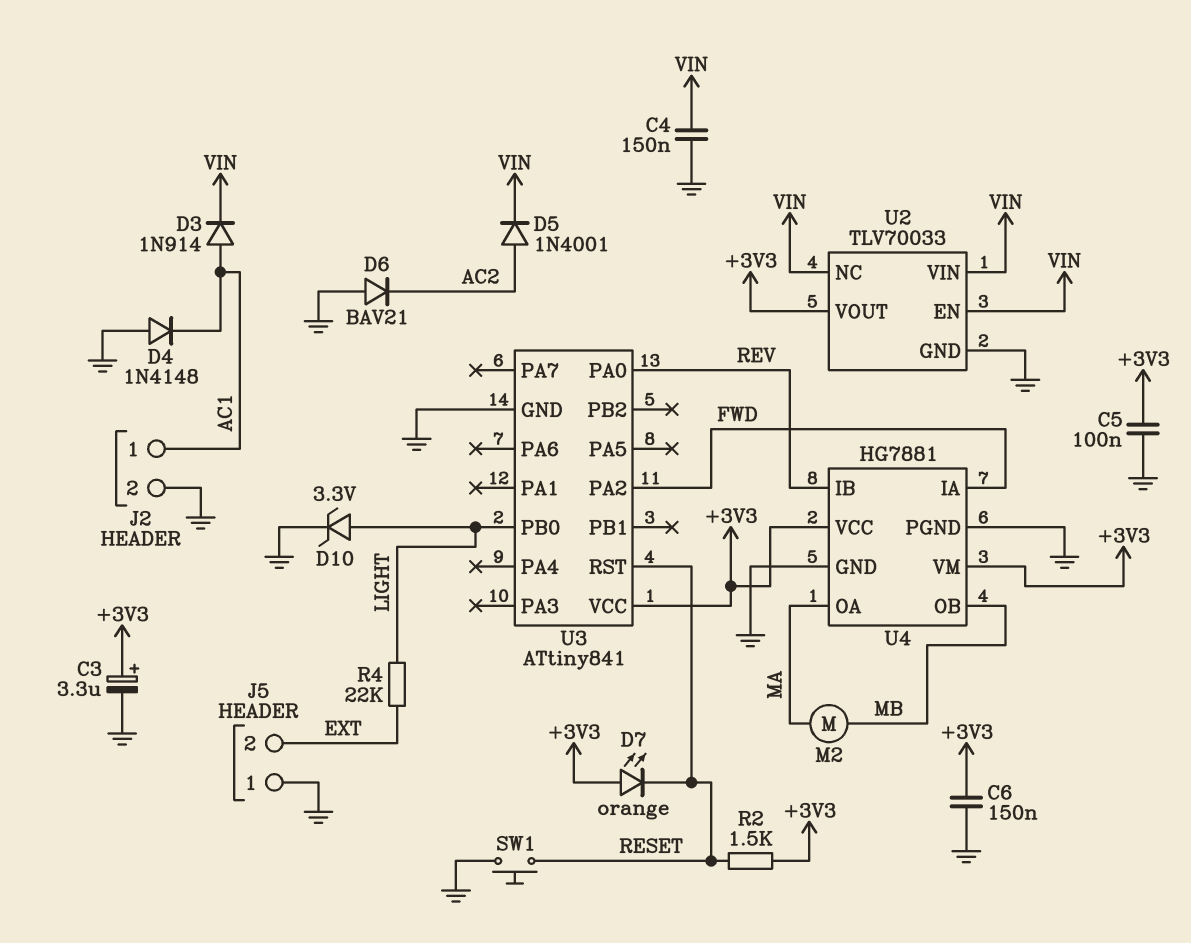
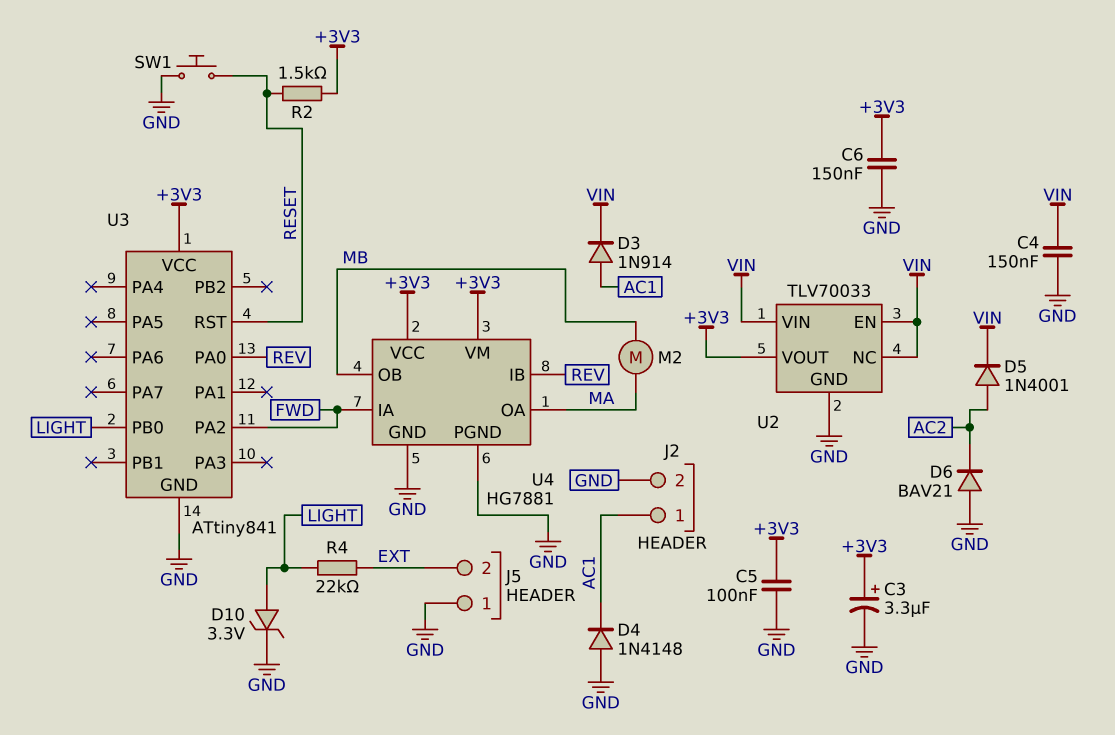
D7: LED orange (A +3V3, K RESET) -> none

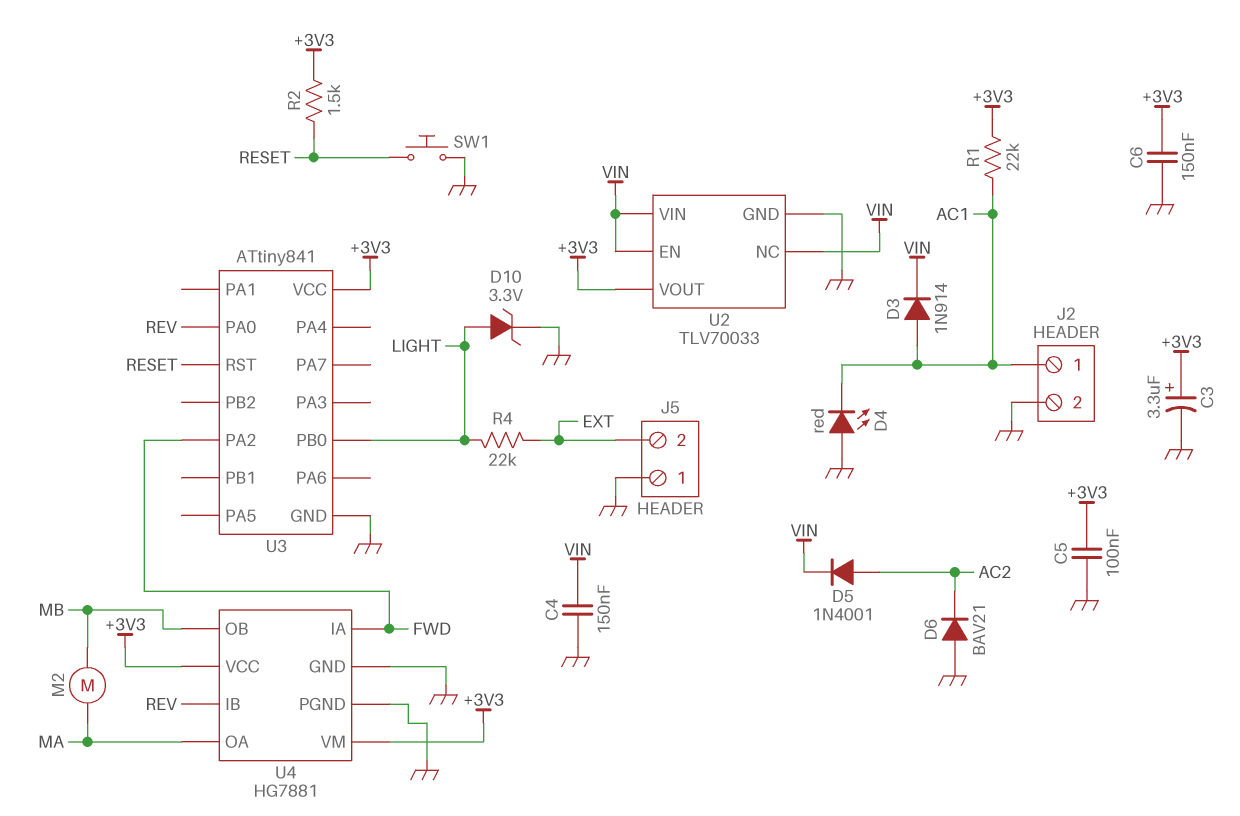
D4: diode 1N4148 (A GND, K AC1) -> LED red (A GND, K AC1)
R1: none -> 22k (+3V3, AC1)

